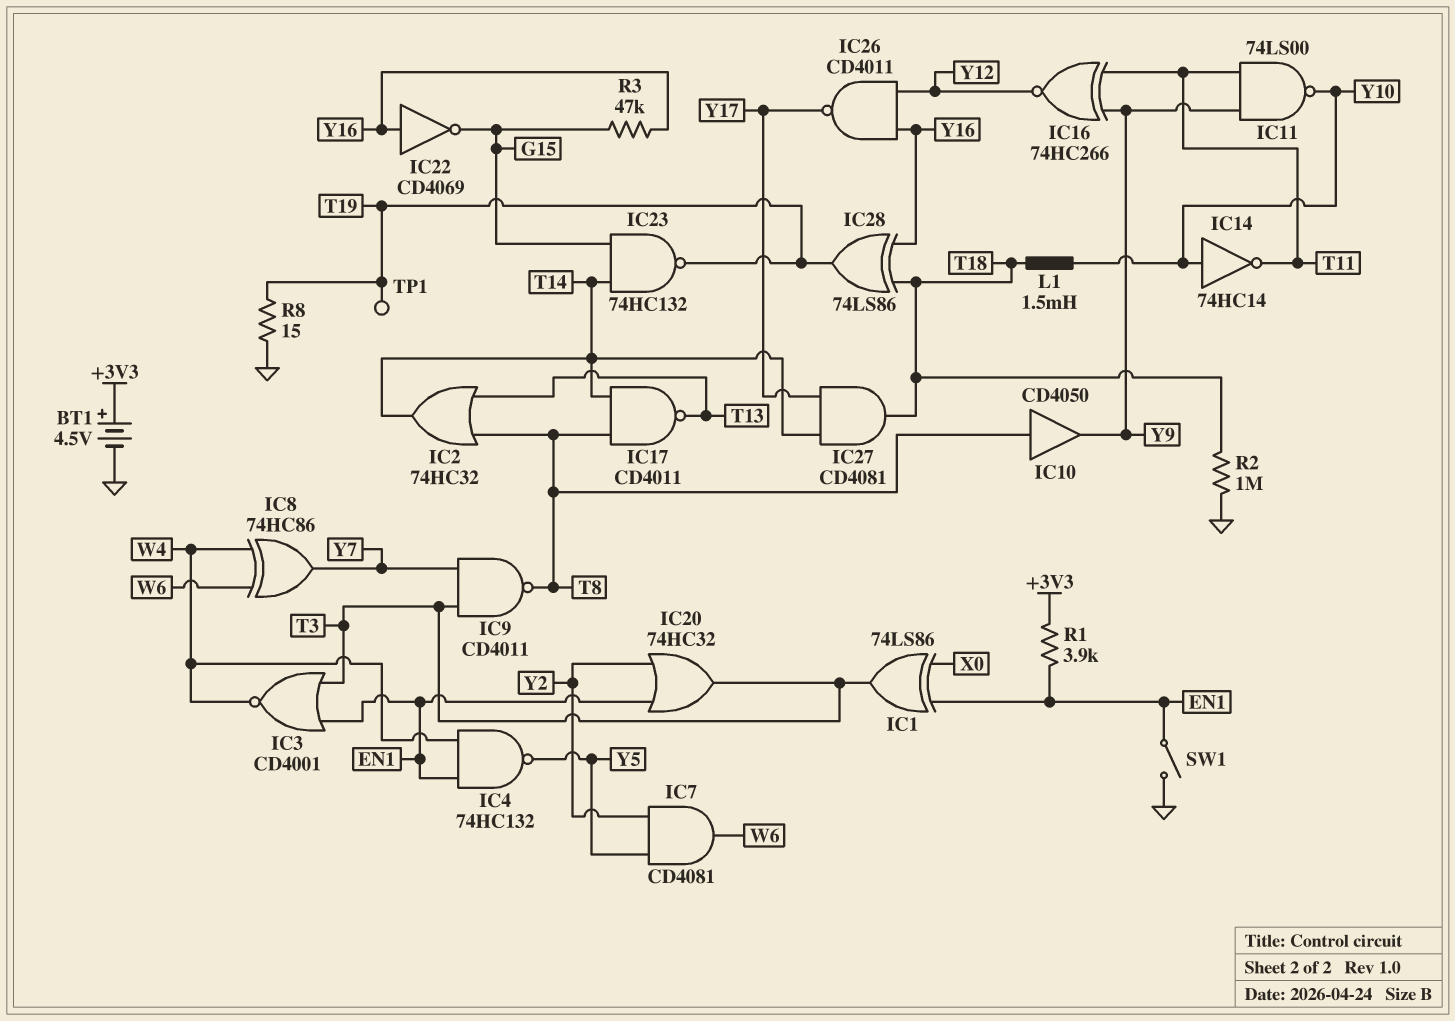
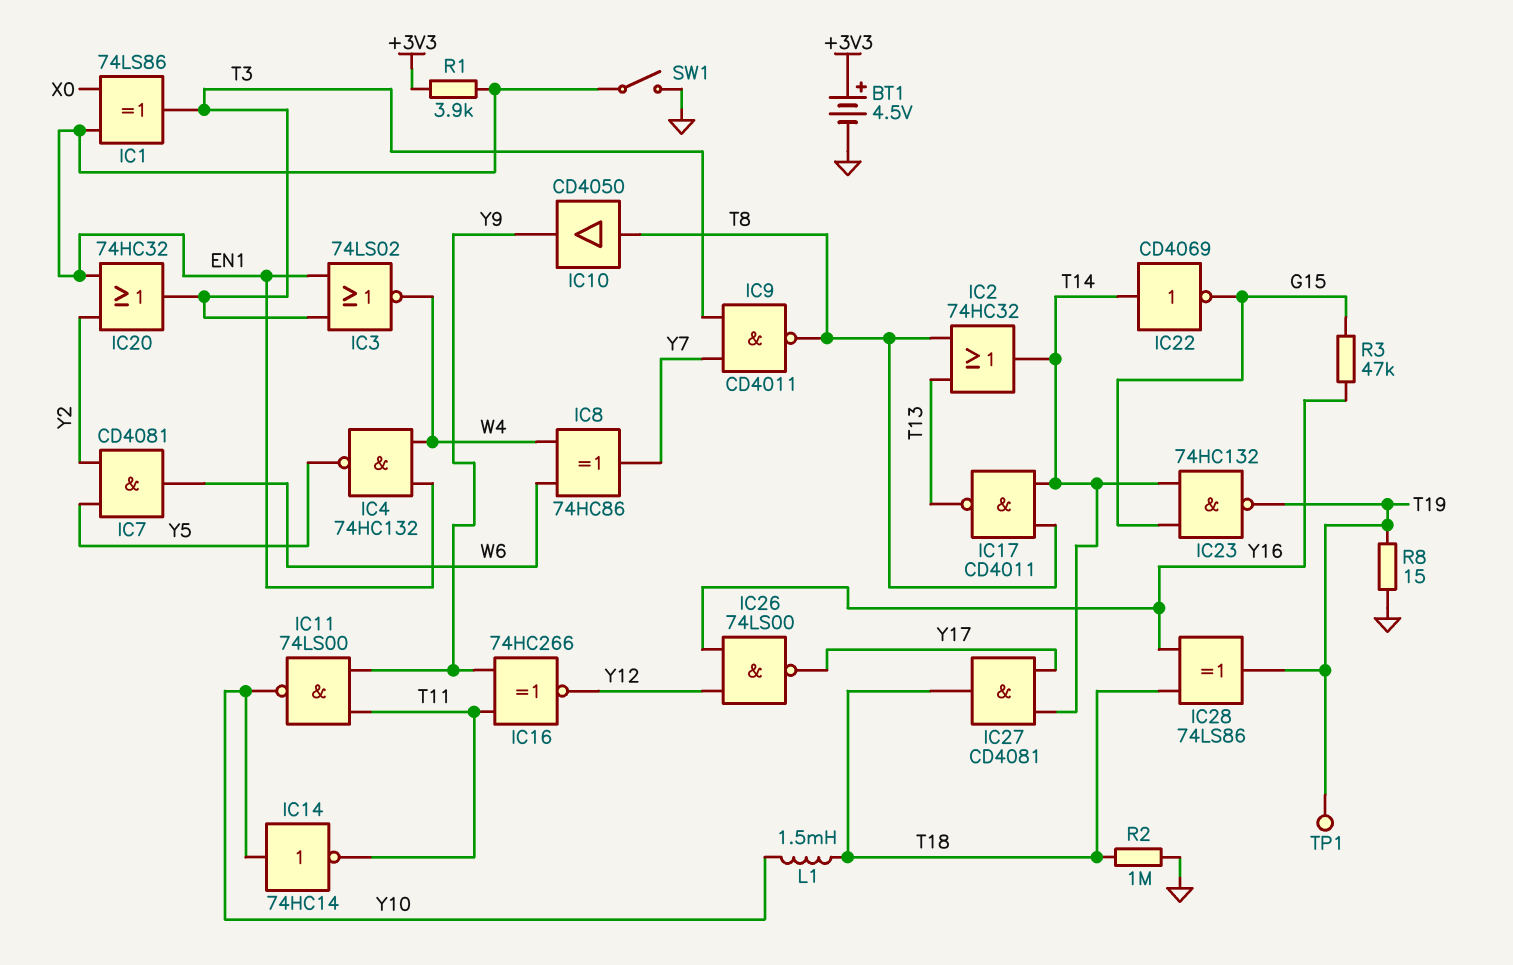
IC3: NOR CD4001 (in EN1, in T3, out W4) -> NOR 74LS02 (in EN1, in T3, out W4)
IC22: NOT CD4069 (in Y16, out G15) -> NOT CD4069 (in T14, out G15)
IC26: NAND CD4011 (in Y12, in Y16, out Y17) -> NAND 74LS00 (in Y12, in Y16, out Y17)

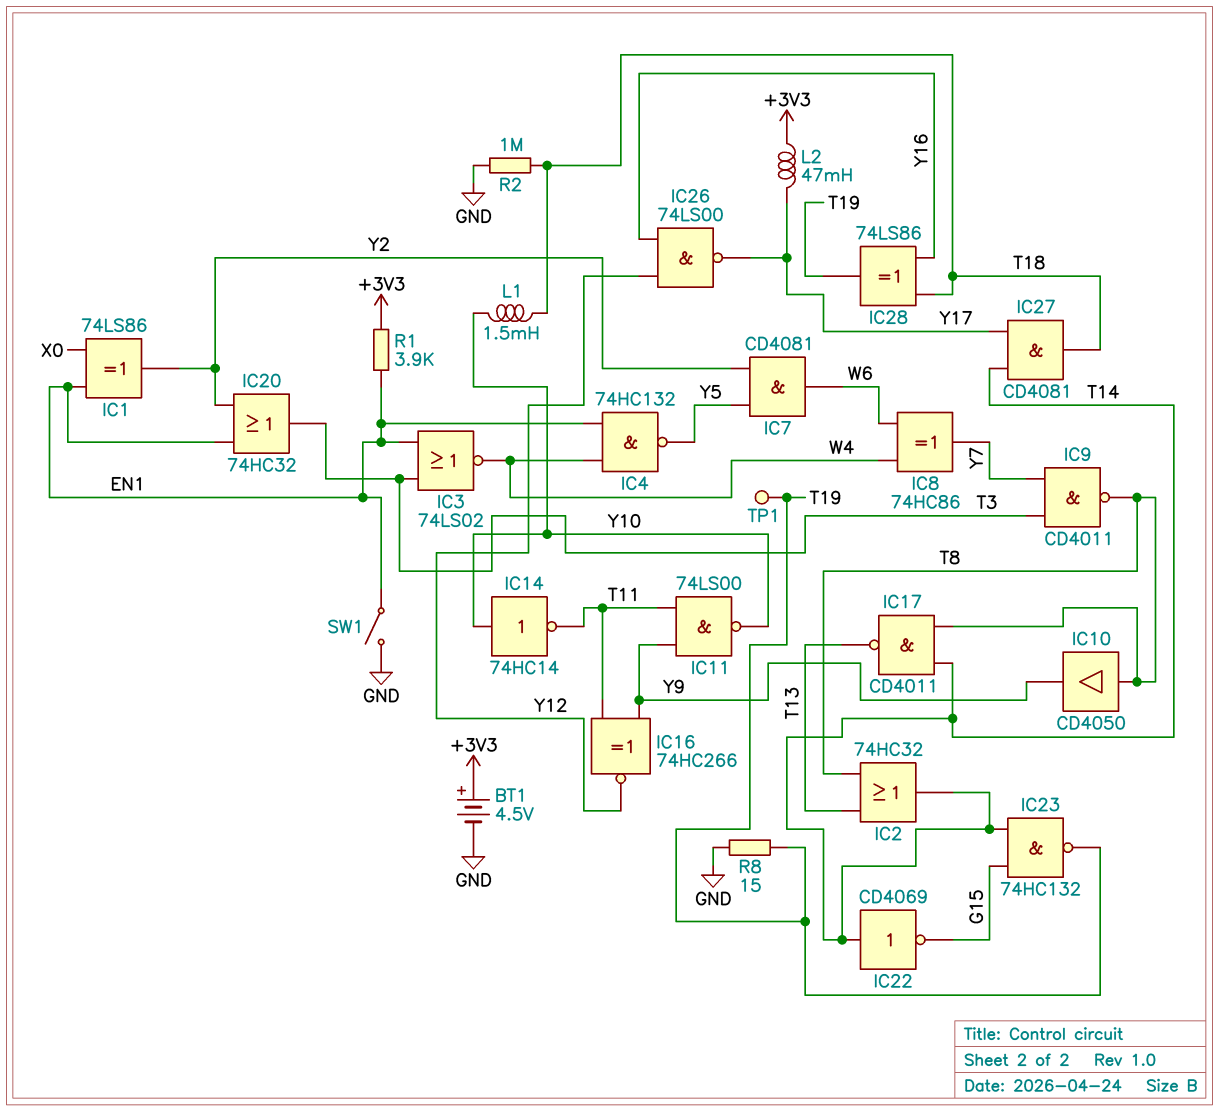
IC1: XOR 74LS86 (in EN1, in X0, out T3) -> XOR 74LS86 (in EN1, in X0, out Y2)
L2: none -> 47mH (+3V3, Y17)
R3: 47k (G15, Y16) -> none

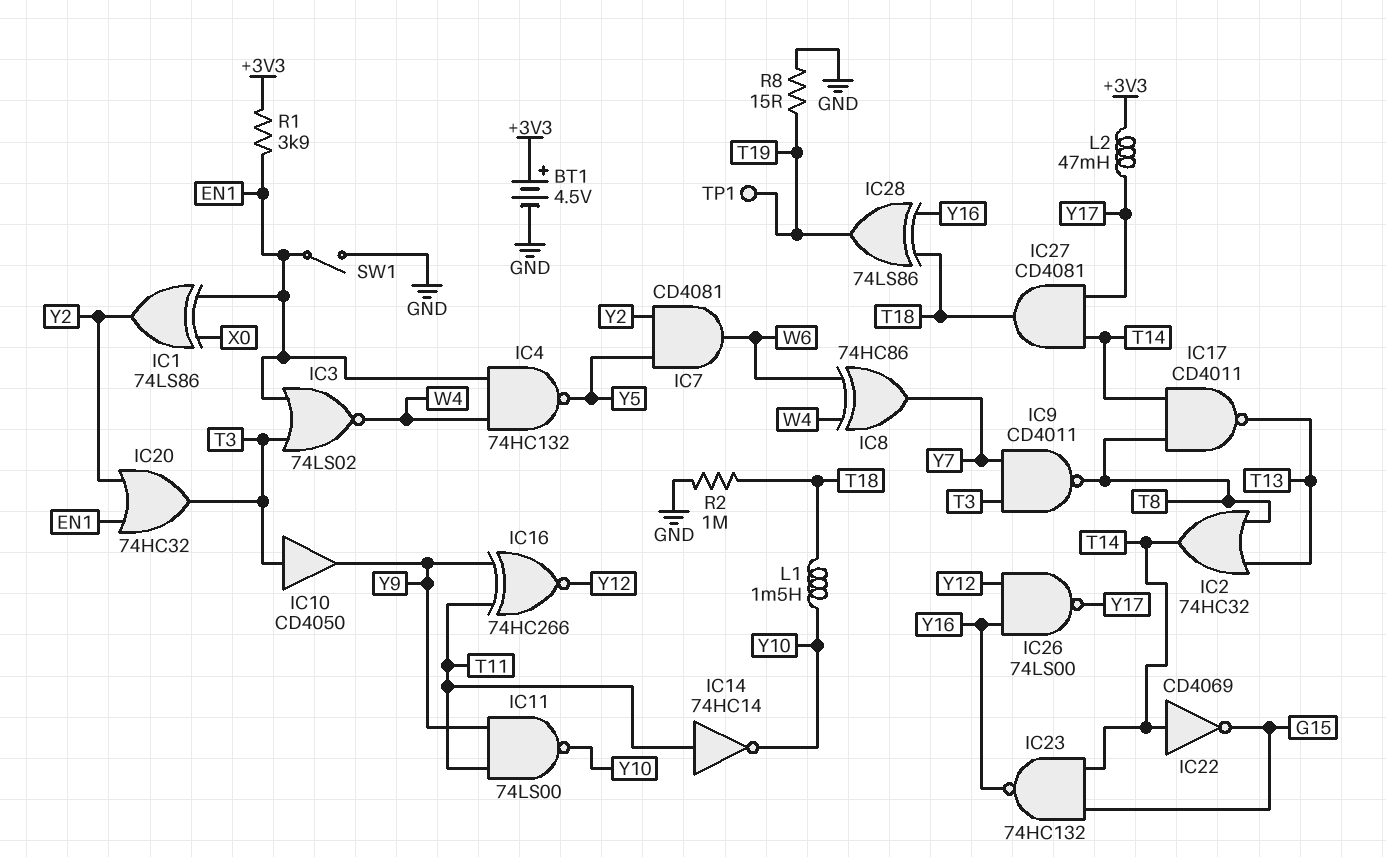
IC10: buffer CD4050 (in T8, out Y9) -> buffer CD4050 (in T3, out Y9)
IC14: NOT 74HC14 (in Y10, out T11) -> NOT 74HC14 (in T11, out Y10)
IC23: NAND 74HC132 (in G15, in T14, out T19) -> NAND 74HC132 (in G15, in T14, out Y16)

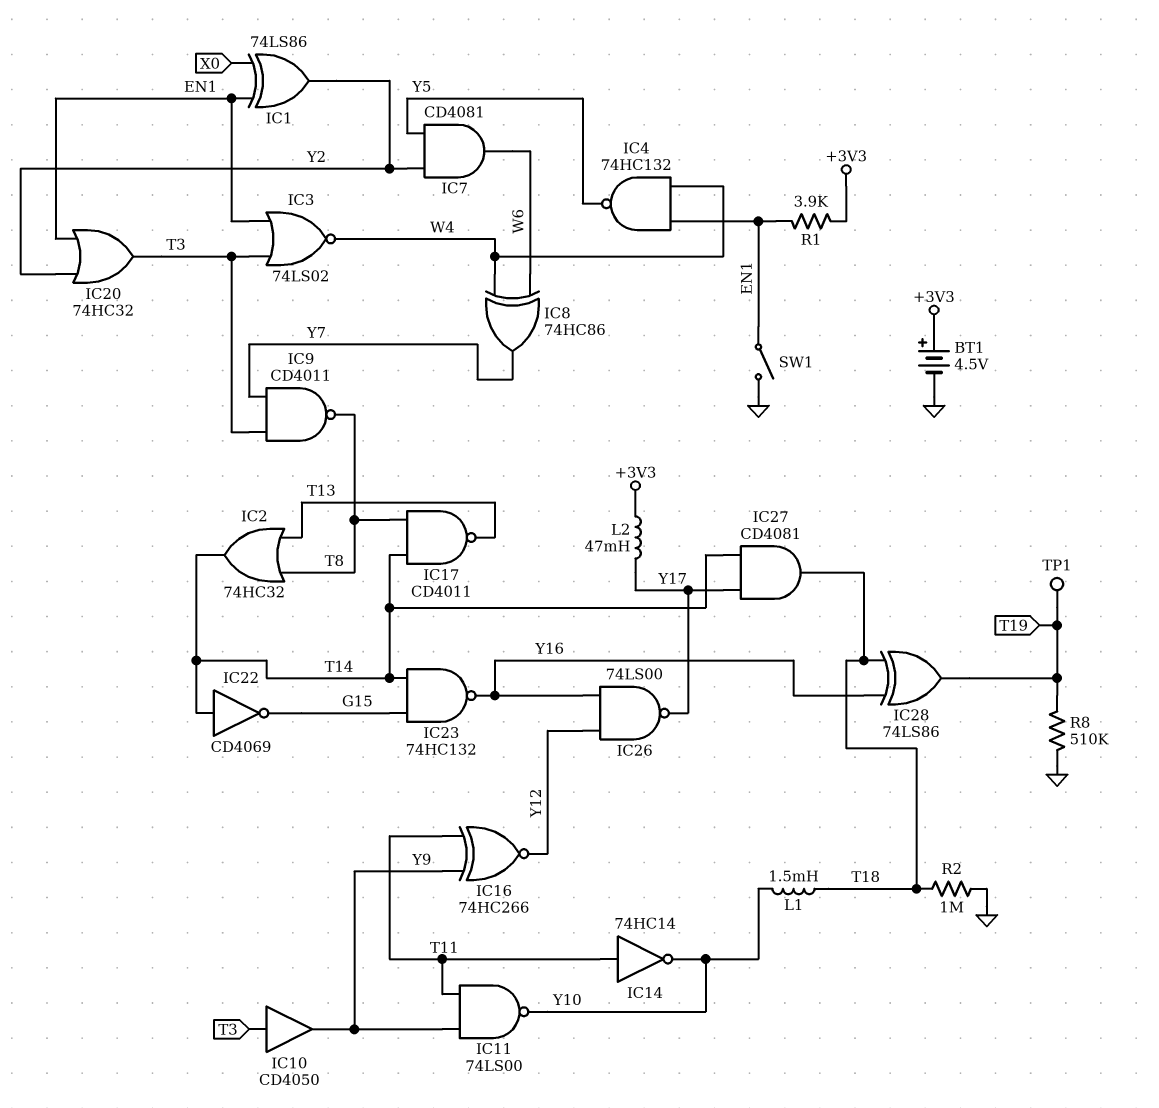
R8: 15 (GND, T19) -> 510k (GND, T19)

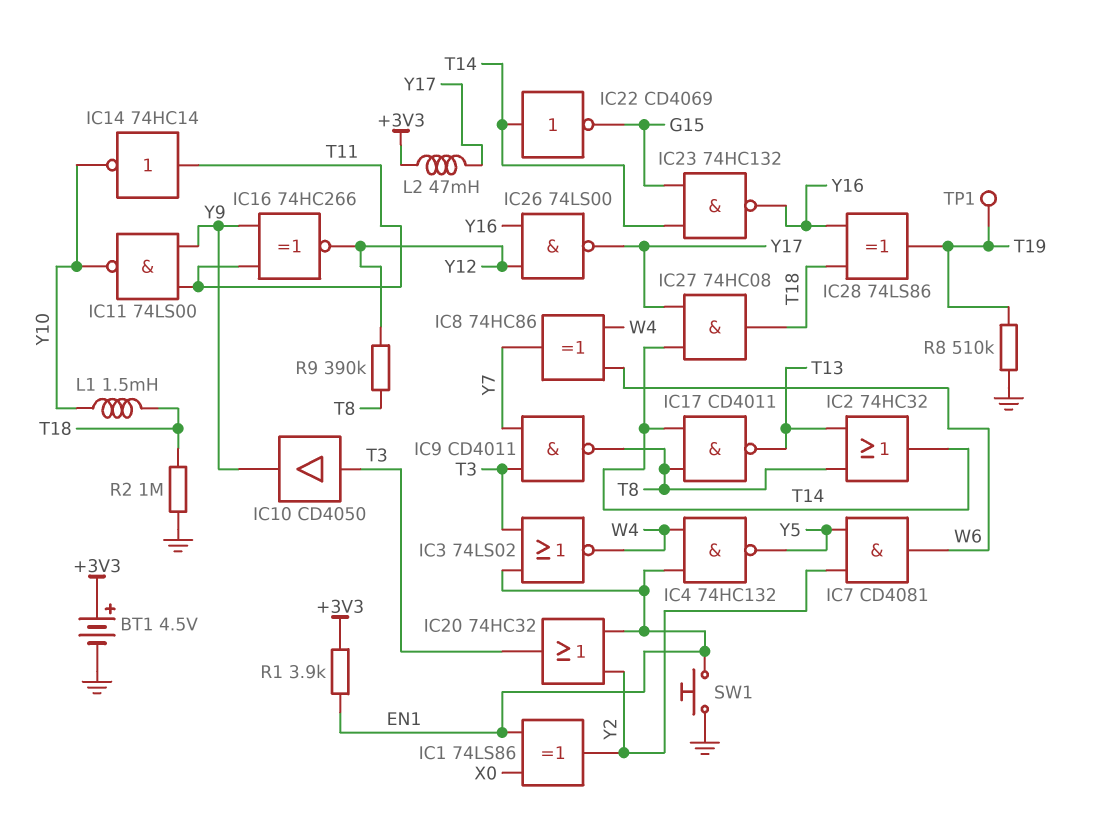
IC27: AND CD4081 (in T14, in Y17, out T18) -> AND 74HC08 (in T14, in Y17, out T18)
R9: none -> 390k (T8, Y12)
SW1: switch (EN1, GND) -> button (EN1, GND)

